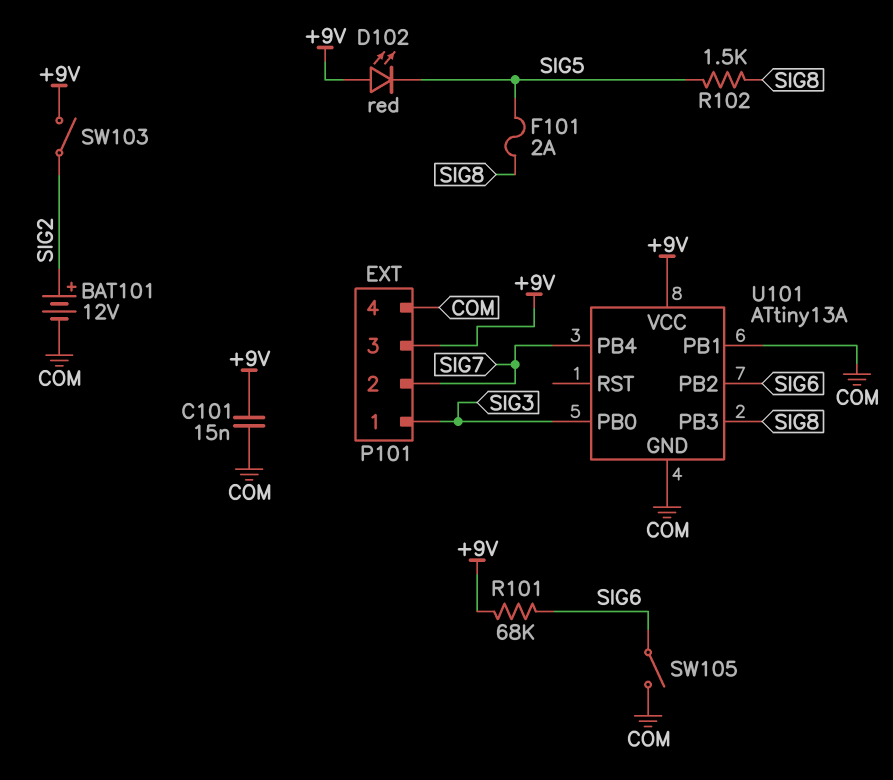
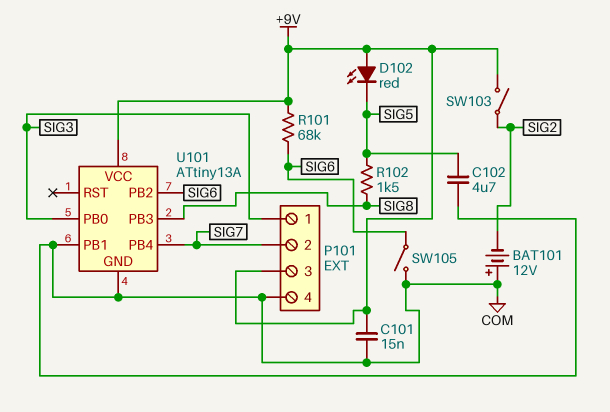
BAT101: 12V (plus SIG2, minus COM) -> 12V (plus COM, minus SIG2)
C102: none -> 4.7uF (COM, SIG5)
F101: 2A (SIG5, SIG8) -> none

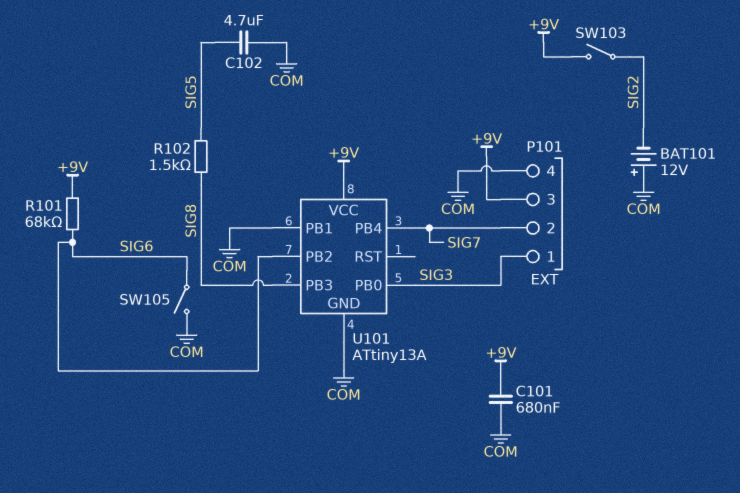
C101: 15nF (+9V, COM) -> 680nF (+9V, COM)
D102: LED red (A +9V, K SIG5) -> none

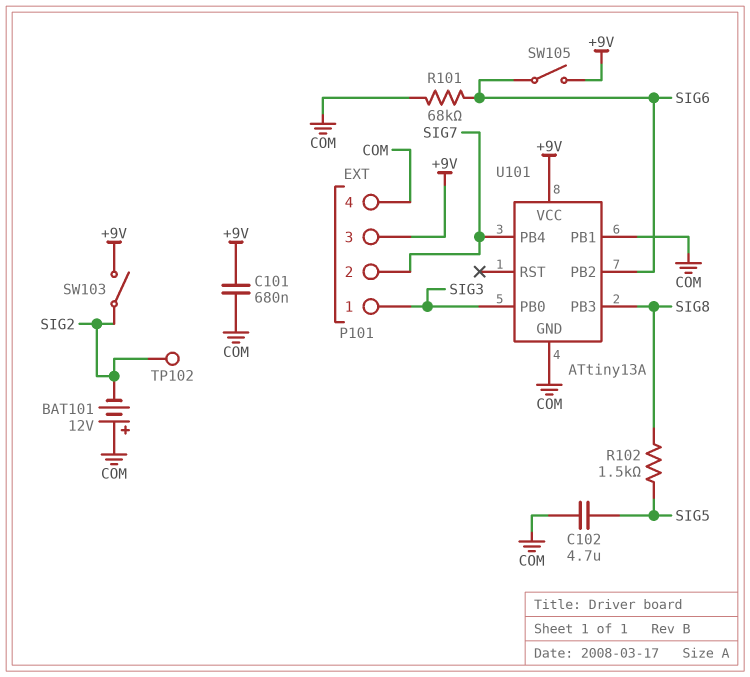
R101: 68k (+9V, SIG6) -> 68k (COM, SIG6)
SW105: switch (COM, SIG6) -> switch (+9V, SIG6)
TP102: none -> test point (SIG2)

